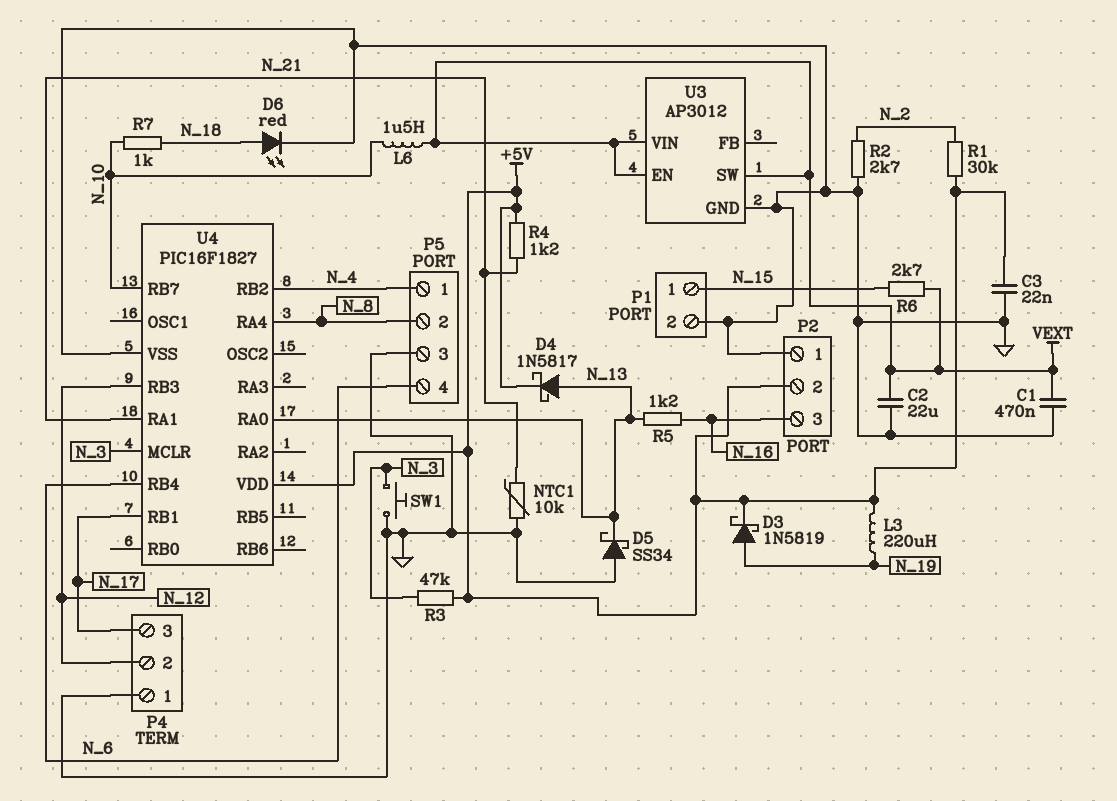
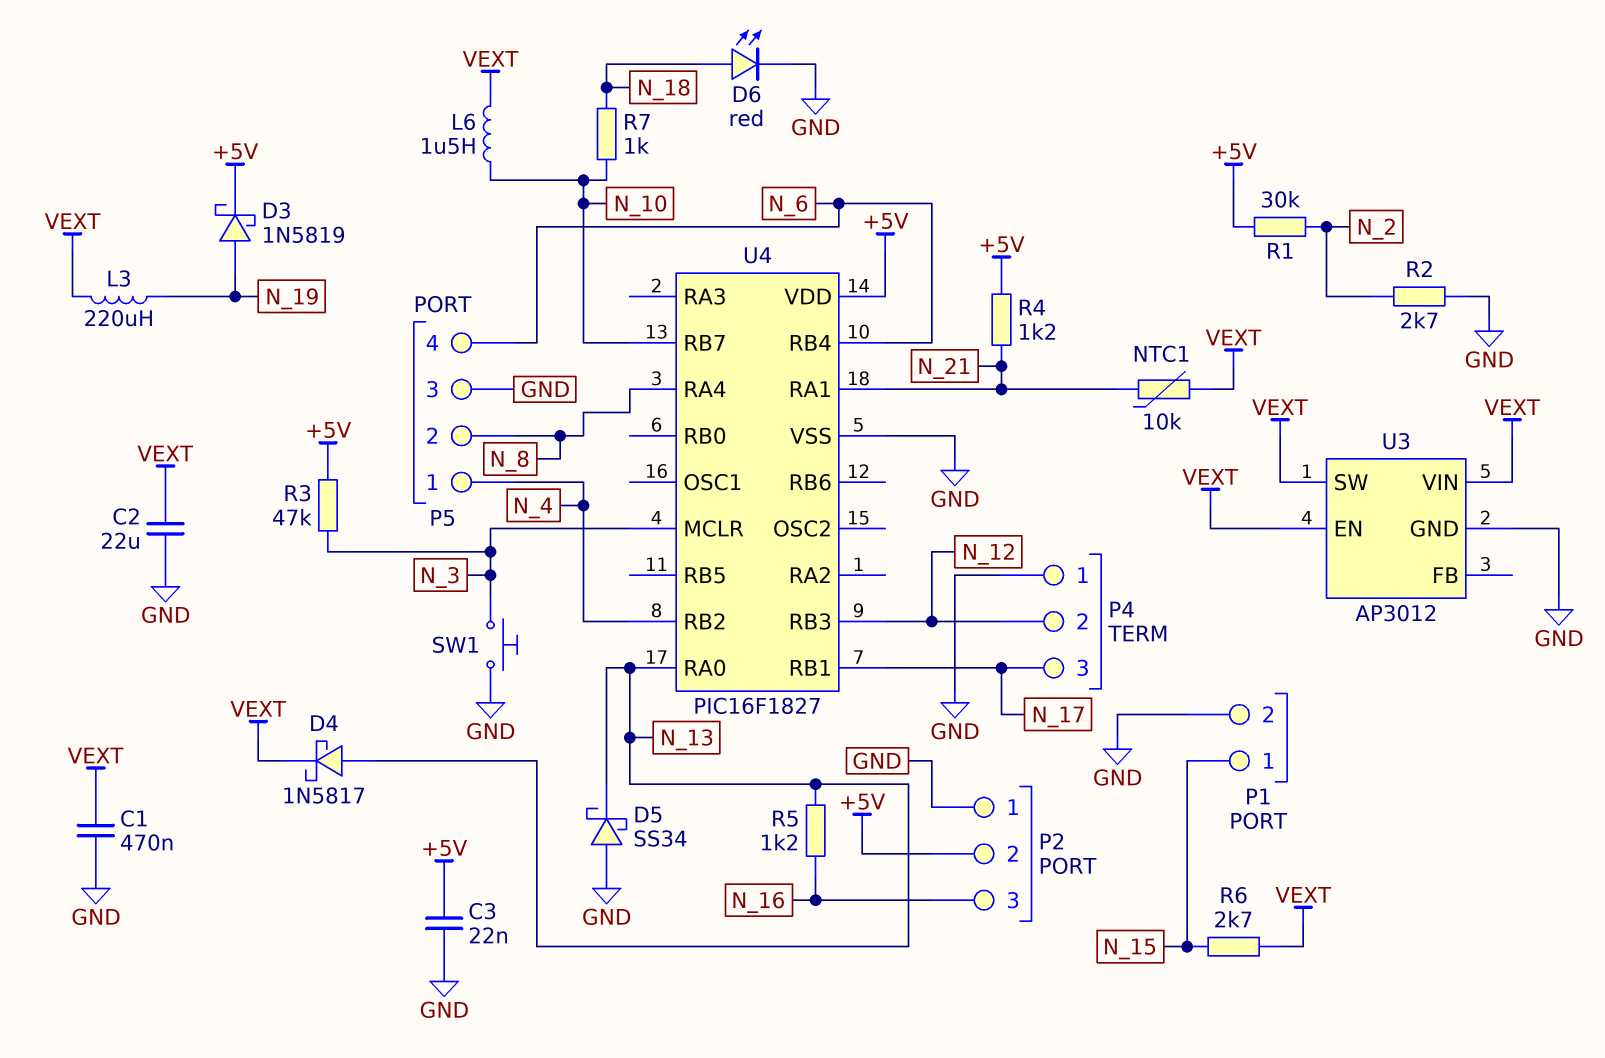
D4: schottky 1N5817 (A N_13, K +5V) -> schottky 1N5817 (A N_13, K VEXT)
L3: 220uH (+5V, N_19) -> 220uH (N_19, VEXT)
NTC1: 10k (GND, N_21) -> 10k (N_21, VEXT)

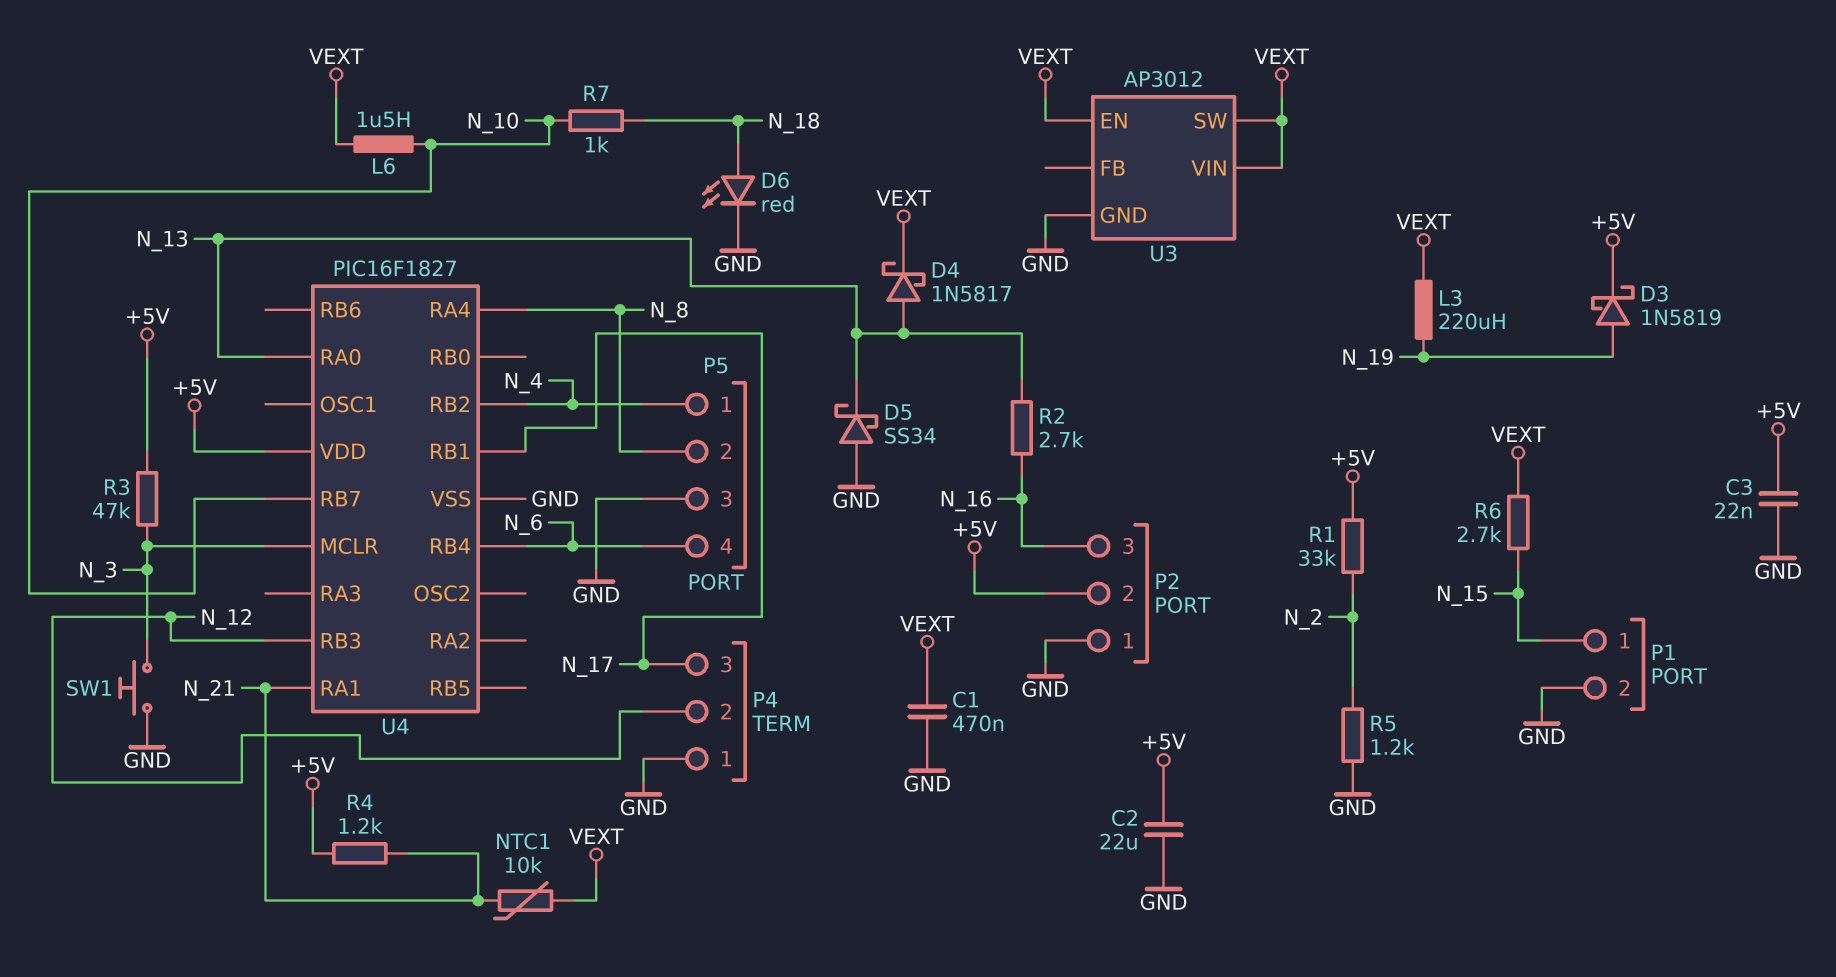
C2: 22uF (GND, VEXT) -> 22uF (+5V, GND)
R1: 30k (+5V, N_2) -> 33k (+5V, N_2)
R2: 2.7k (GND, N_2) -> 2.7k (N_13, N_16)
R5: 1.2k (N_13, N_16) -> 1.2k (GND, N_2)

